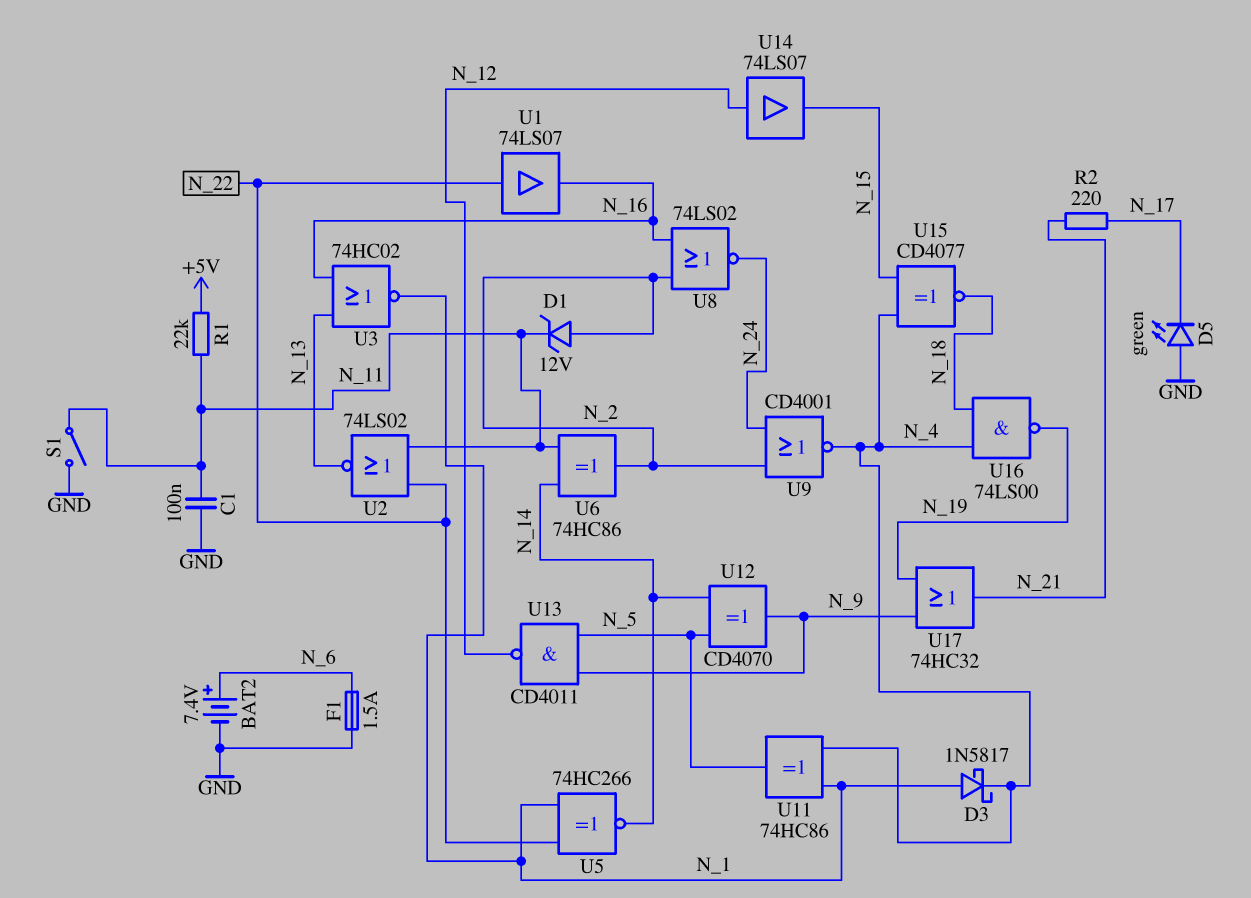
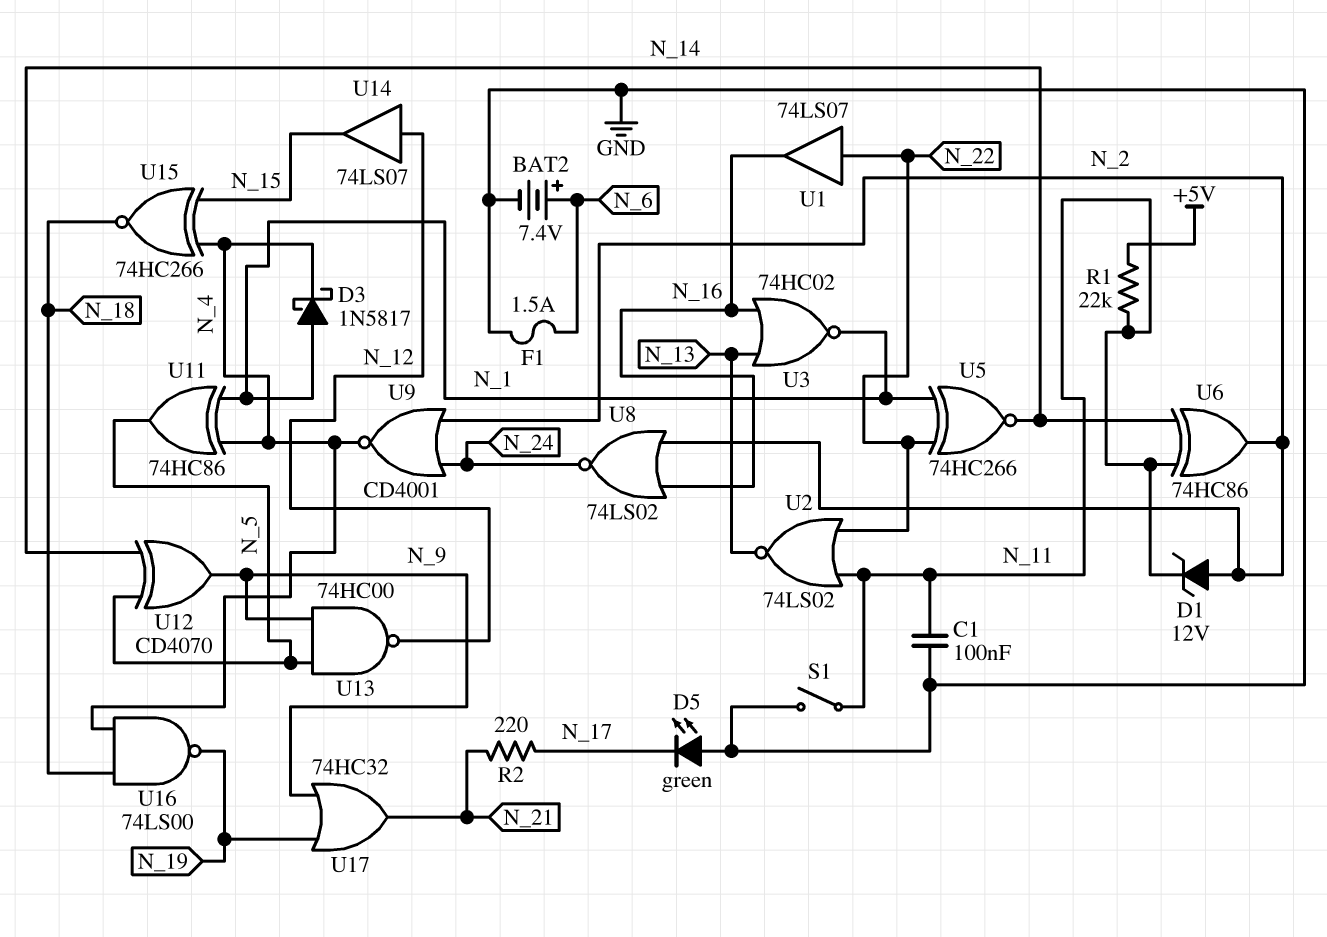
U13: NAND CD4011 (in N_5, in N_9, out N_12) -> NAND 74HC00 (in N_5, in N_9, out N_12)
U15: XNOR CD4077 (in N_4, in N_15, out N_18) -> XNOR 74HC266 (in N_4, in N_15, out N_18)

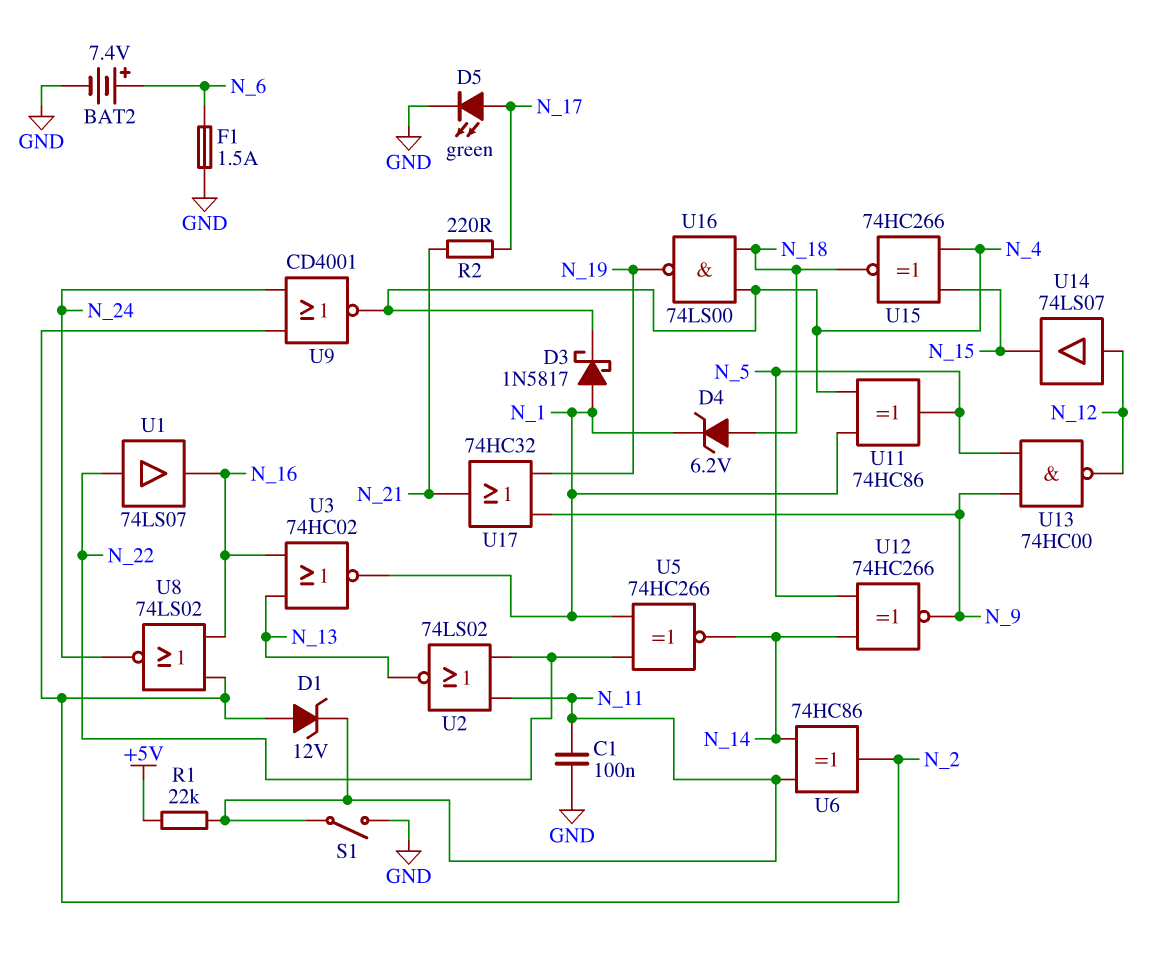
D4: none -> zener 6.2V (A N_18, K N_1)
D5: LED green (A GND, K N_17) -> LED green (A N_17, K GND)
U12: XOR CD4070 (in N_5, in N_14, out N_9) -> XNOR 74HC266 (in N_5, in N_14, out N_9)

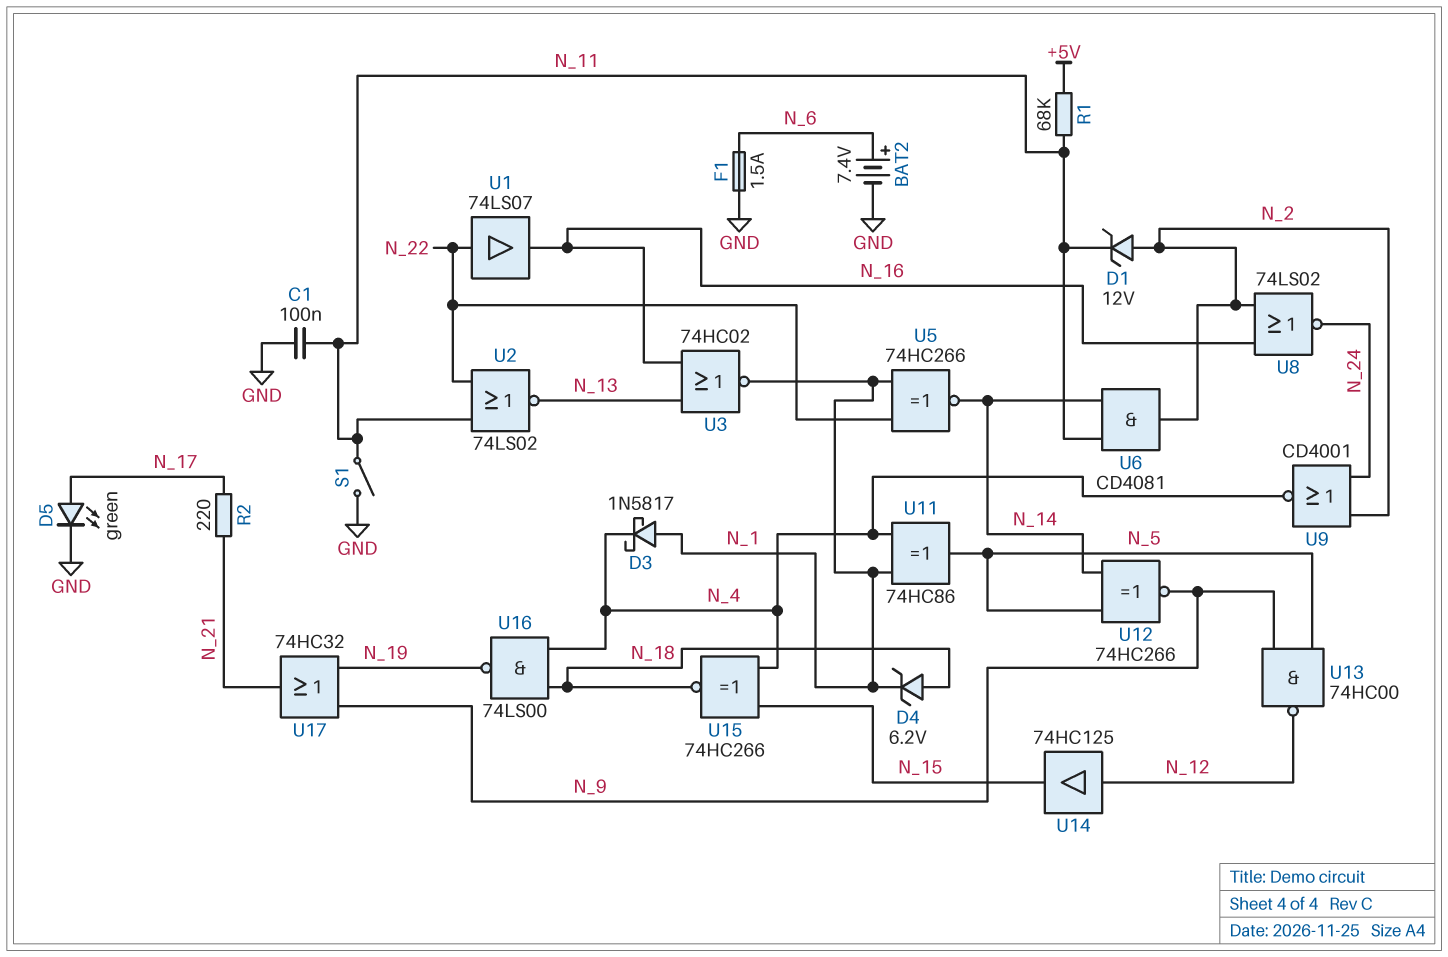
R1: 22k (+5V, N_11) -> 68k (+5V, N_11)
U6: XOR 74HC86 (in N_11, in N_14, out N_2) -> AND CD4081 (in N_11, in N_14, out N_2)
U14: buffer 74LS07 (in N_12, out N_15) -> buffer 74HC125 (in N_12, out N_15)

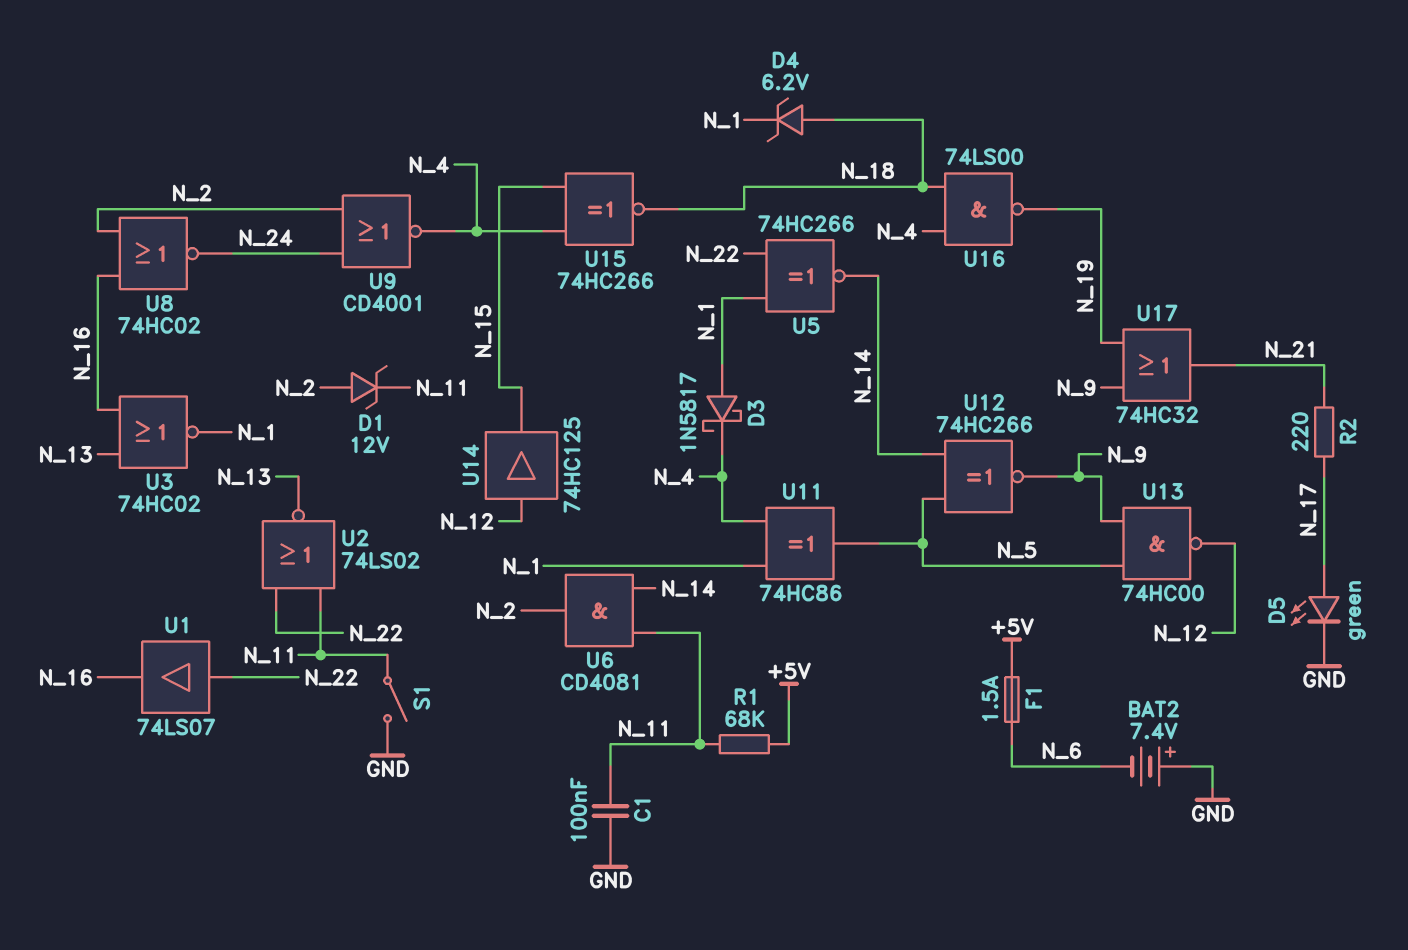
BAT2: 7.4V (plus N_6, minus GND) -> 7.4V (plus GND, minus N_6)
F1: 1.5A (GND, N_6) -> 1.5A (+5V, N_6)
U8: NOR 74LS02 (in N_2, in N_16, out N_24) -> NOR 74HC02 (in N_2, in N_16, out N_24)

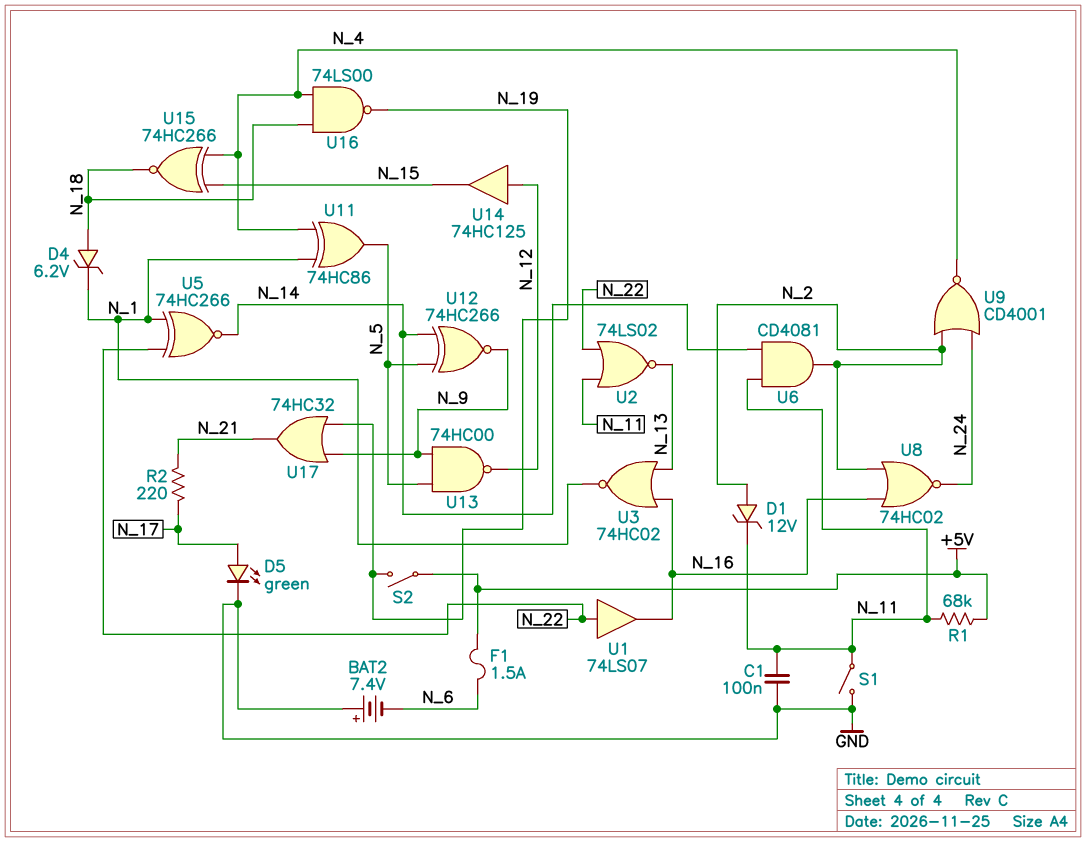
D3: schottky 1N5817 (A N_1, K N_4) -> none
S2: none -> switch (+5V, N_19)

